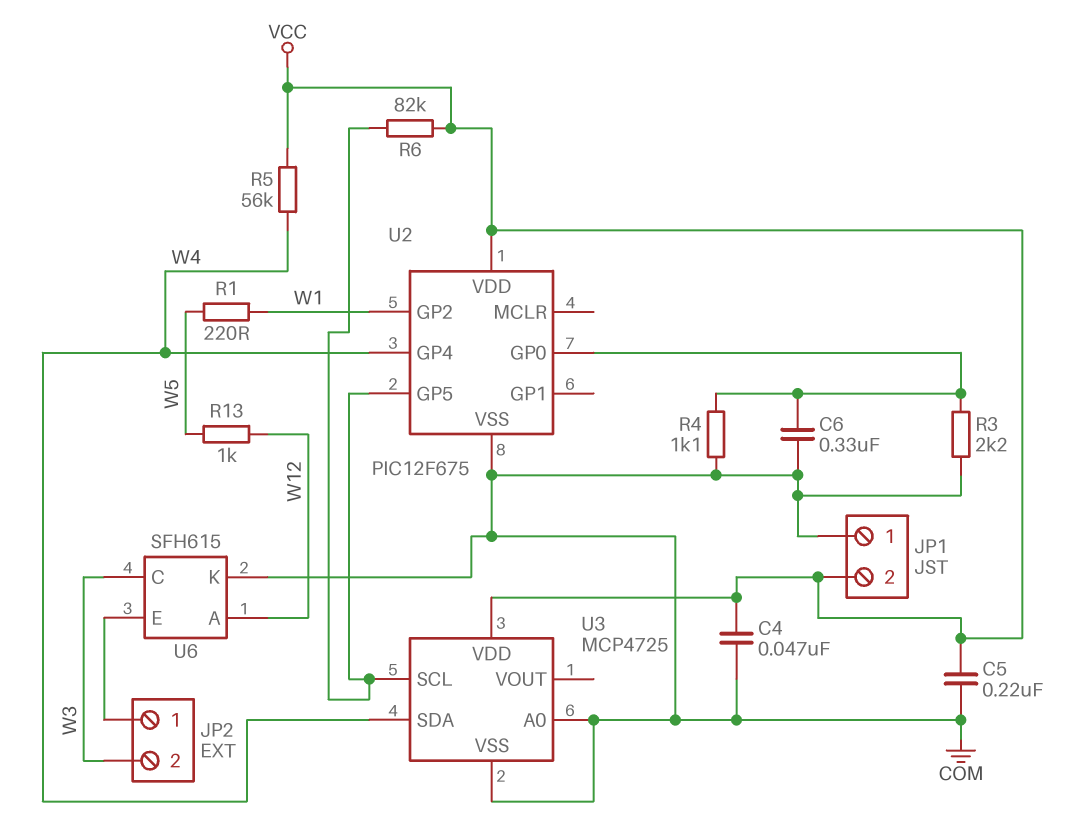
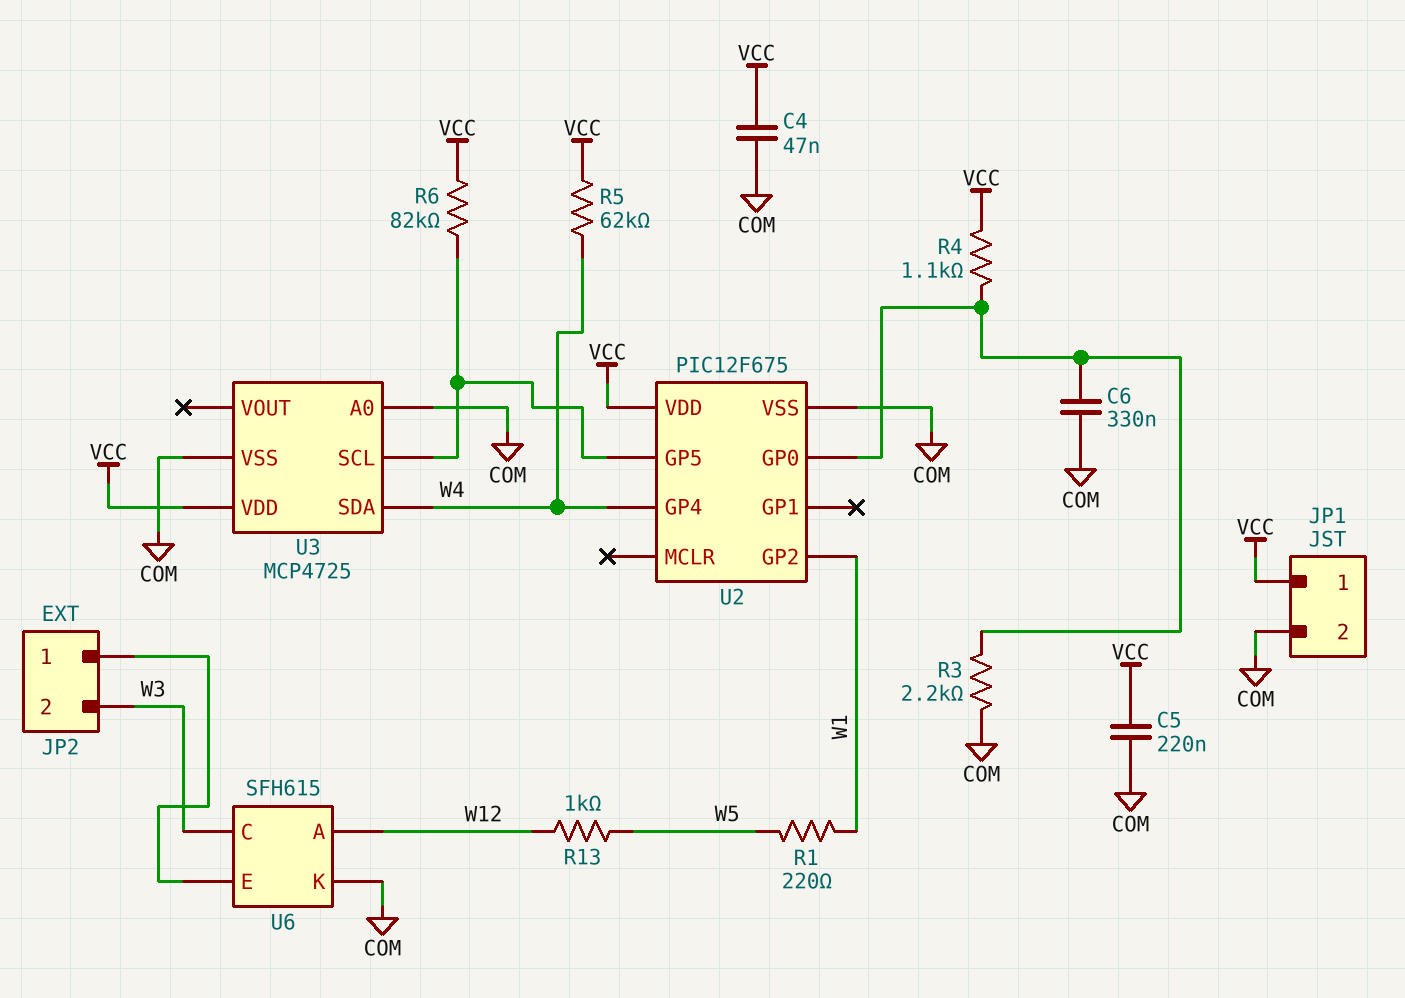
JP1 pin 1: COM -> VCC
JP1 pin 2: VCC -> COM
R4: 1.1k (COM, U2/GP0) -> 1.1k (U2/GP0, VCC)
R5: 56k (VCC, W4) -> 62k (VCC, W4)

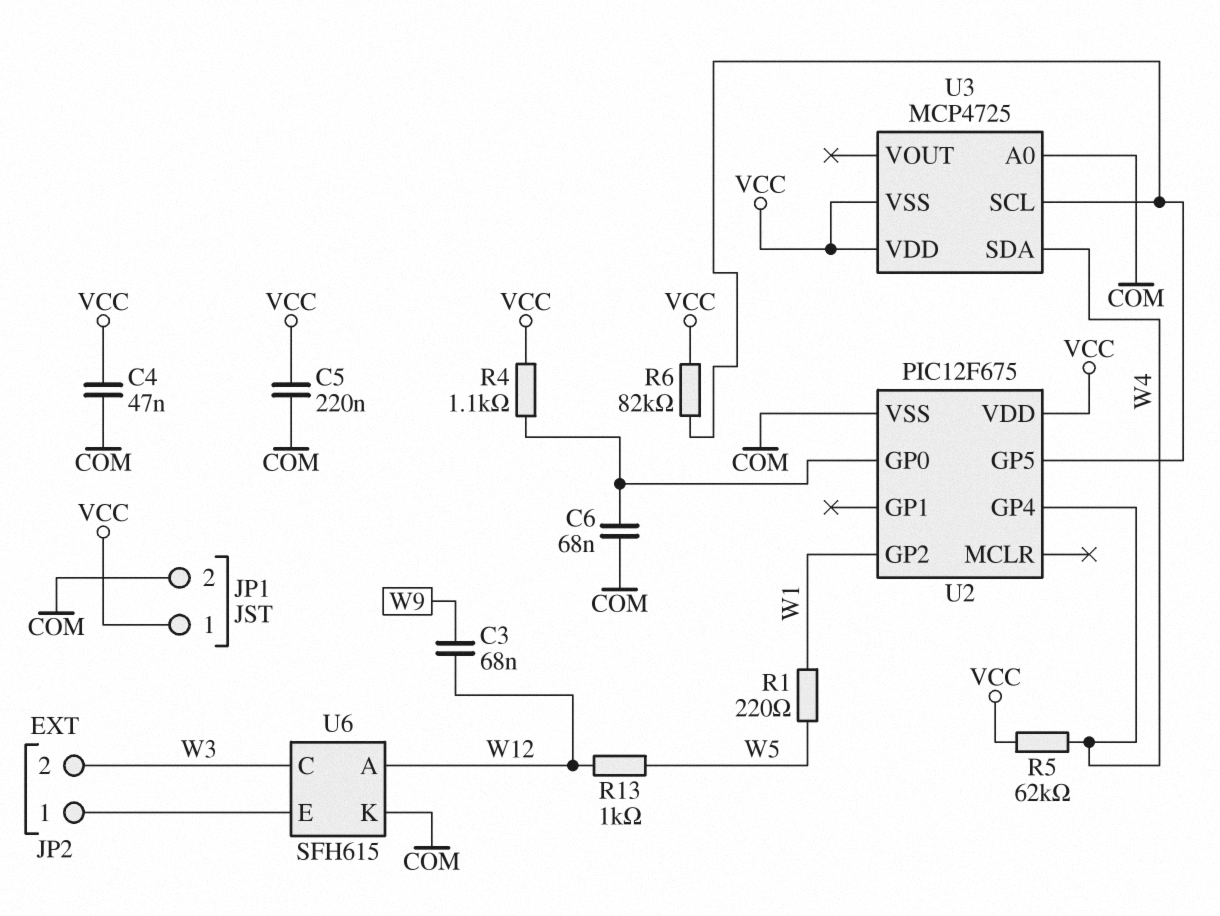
C3: none -> 68nF (W9, W12)
C6: 330nF (COM, U2/GP0) -> 68nF (COM, U2/GP0)
R3: 2.2k (COM, U2/GP0) -> none
U3 pin VSS: COM -> VCC

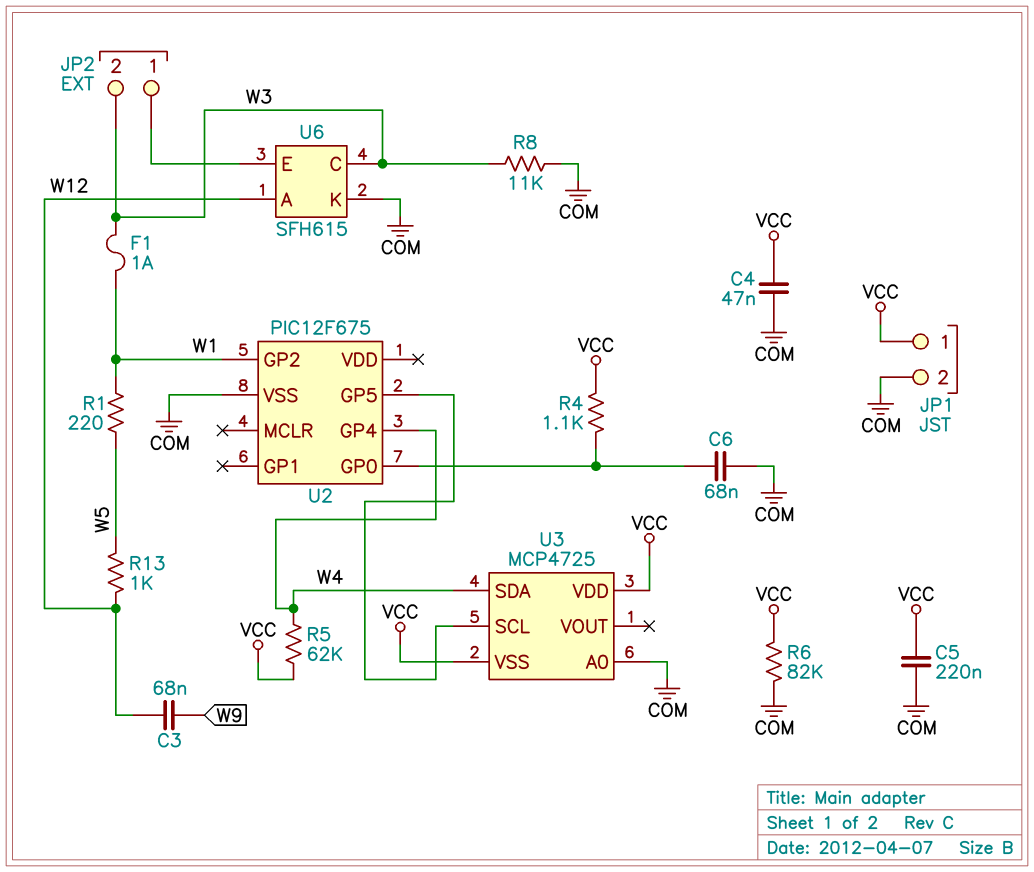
F1: none -> 1A (W1, W3)
R6: 82k (U2/GP5, VCC) -> 82k (COM, VCC)
R8: none -> 11k (COM, W3)
U2 pin VDD: VCC -> none

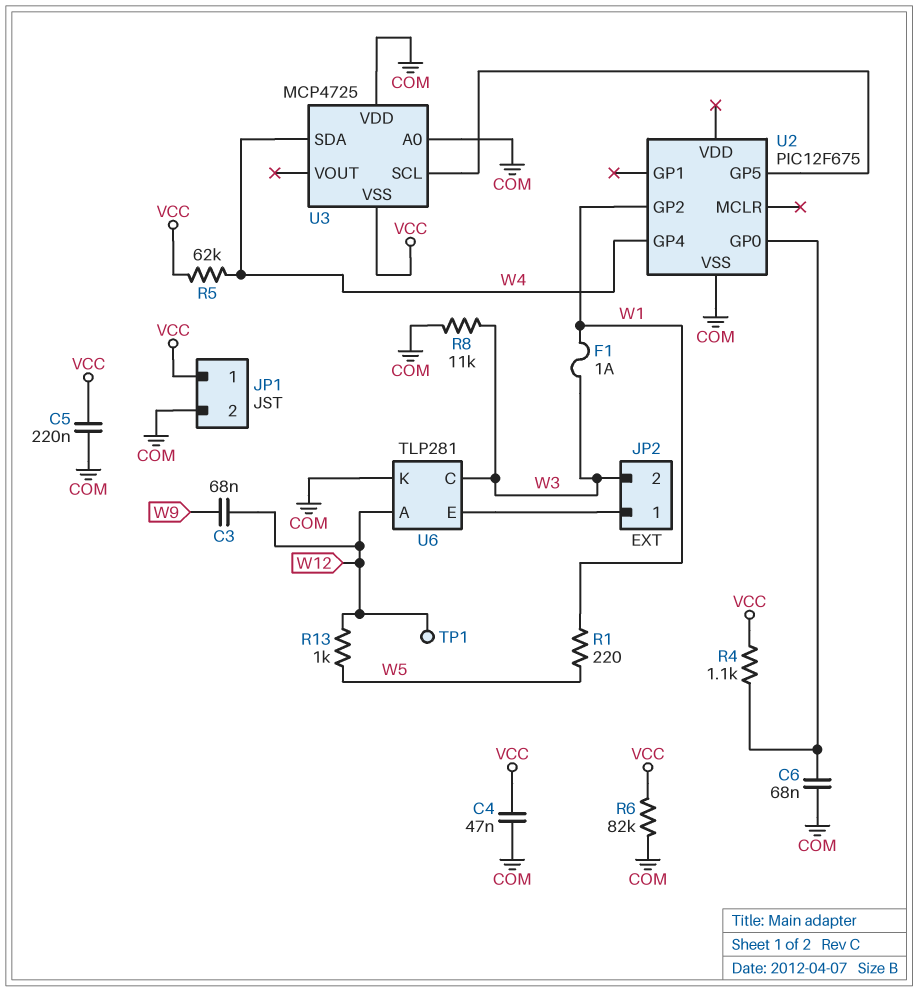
TP1: none -> test point (W12)
U3 pin VDD: VCC -> COM
U6: SFH615 -> TLP281

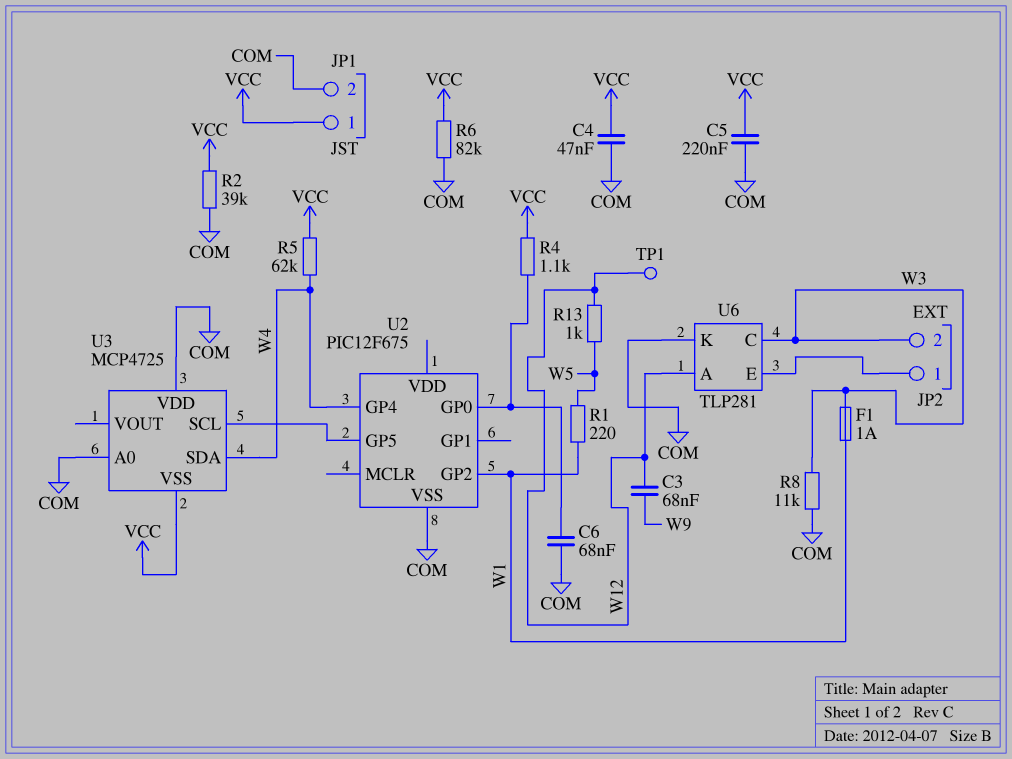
R2: none -> 39k (COM, VCC)

